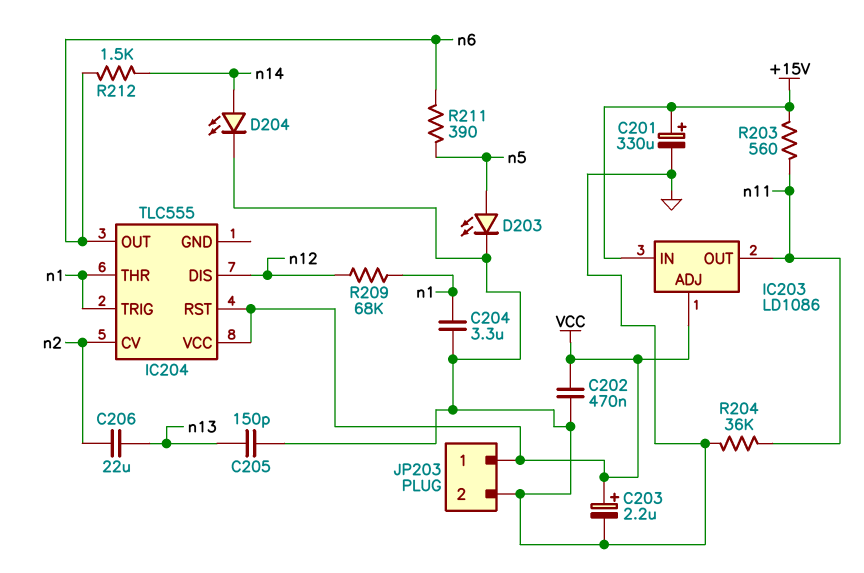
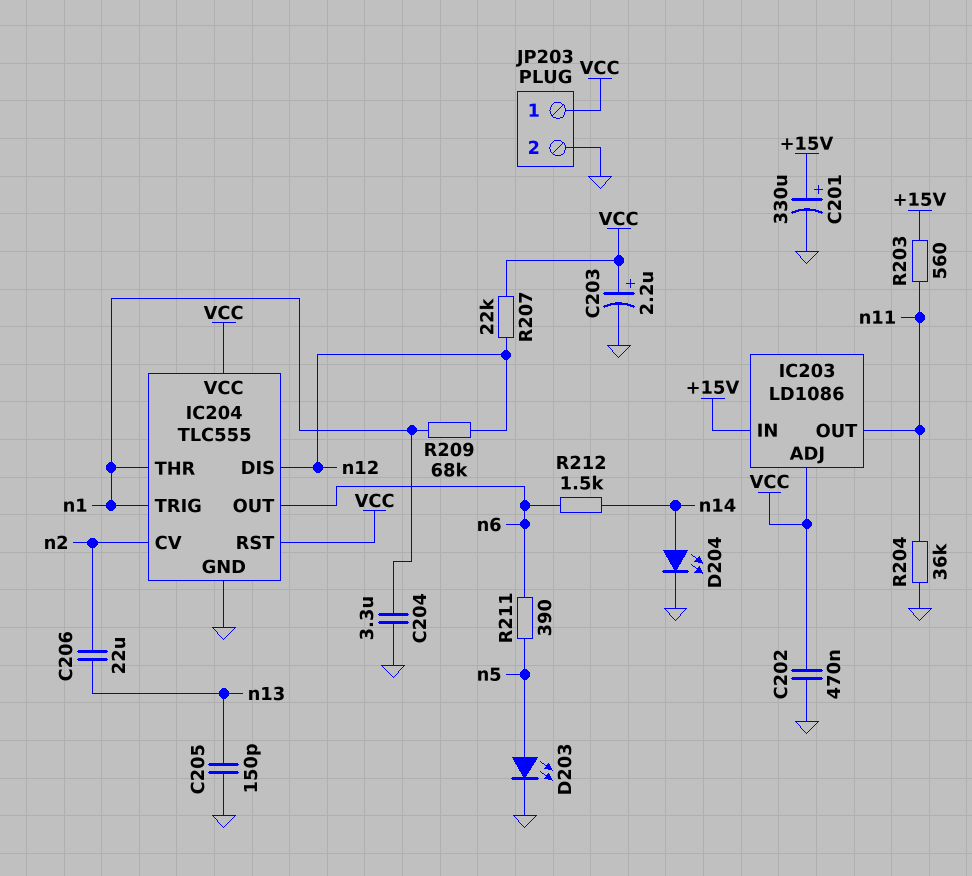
IC204 pin GND: none -> GND
R207: none -> 22k (VCC, n12)

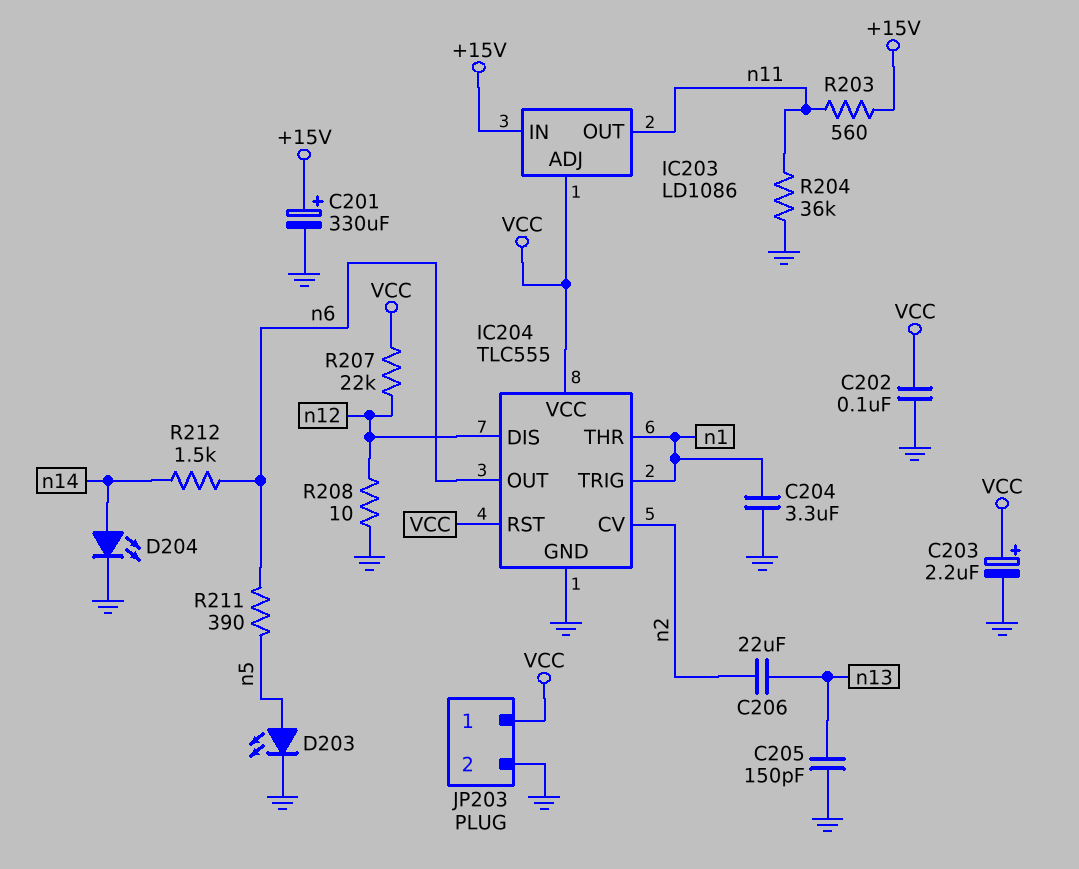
C202: 470nF (GND, VCC) -> 100nF (GND, VCC)
R208: none -> 10 (GND, n12)
R209: 68k (n1, n12) -> none

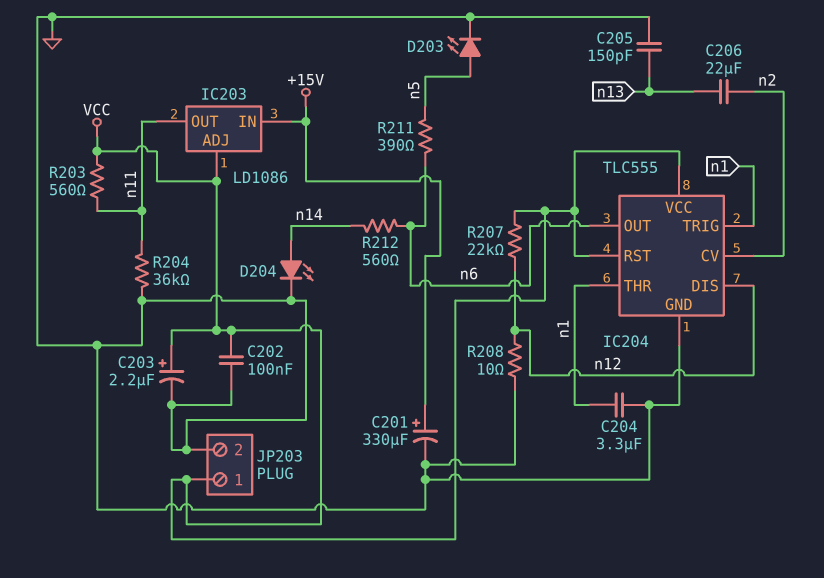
R203: 560 (+15V, n11) -> 560 (VCC, n11)
R212: 1.5k (n6, n14) -> 560 (n6, n14)

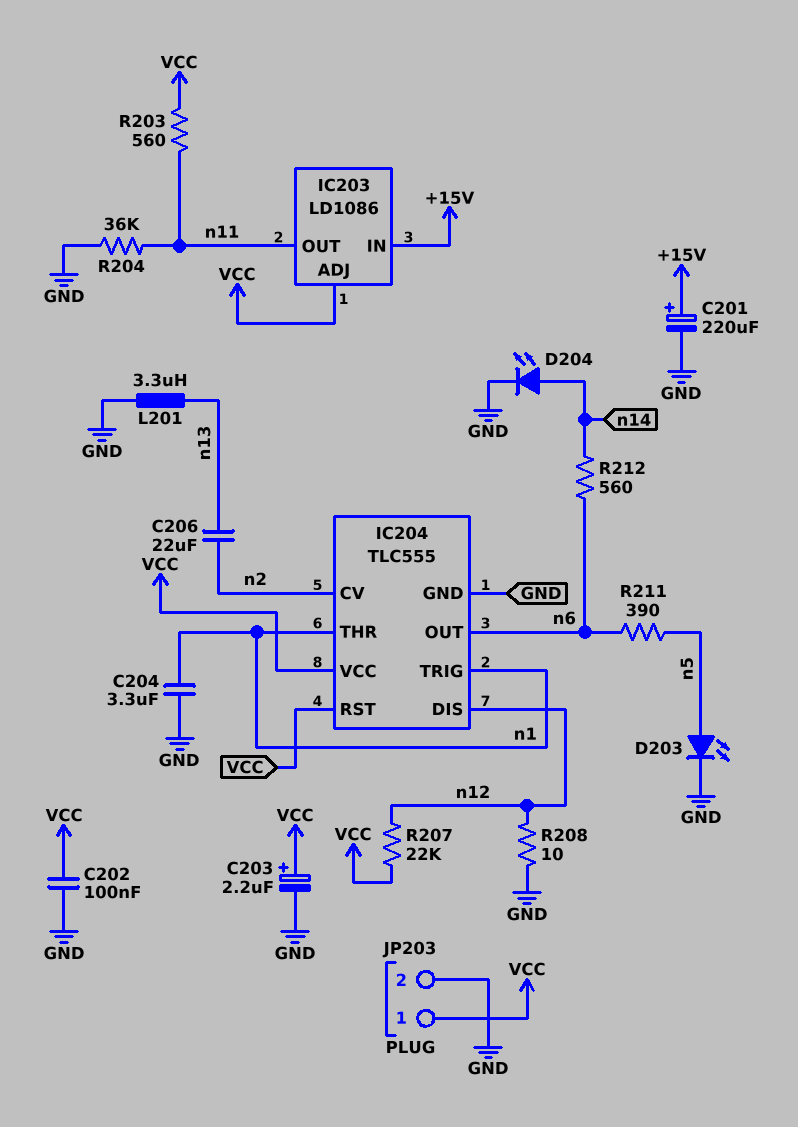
C201: 330uF (plus +15V, minus GND) -> 220uF (plus +15V, minus GND)
C205: 150pF (GND, n13) -> none
L201: none -> 3.3uH (GND, n13)

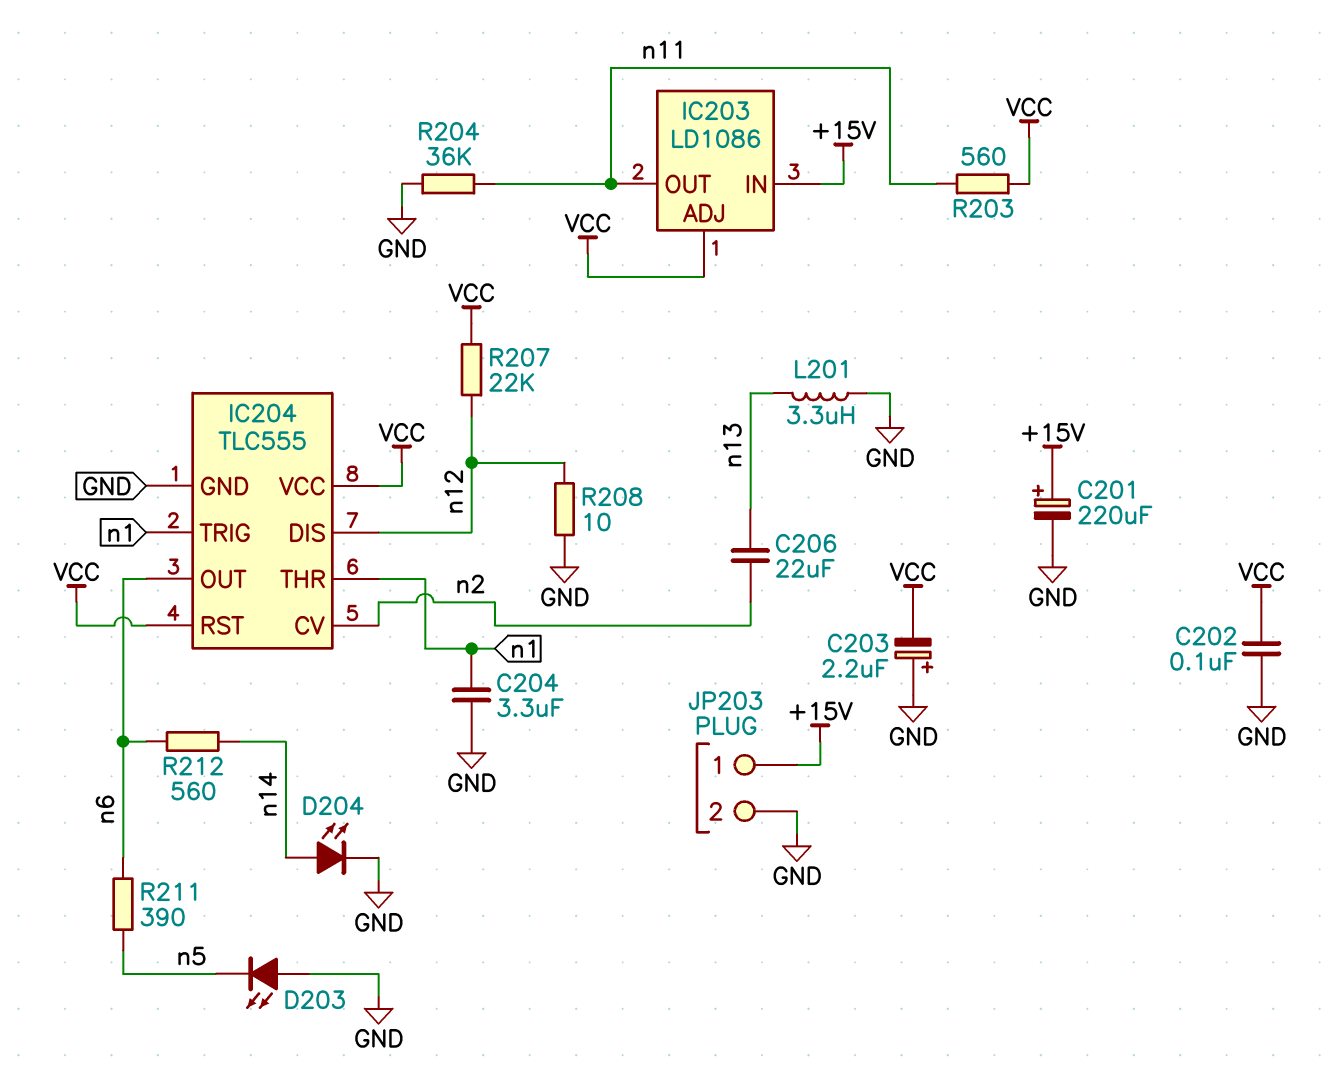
C203: 2.2uF (plus VCC, minus GND) -> 2.2uF (plus GND, minus VCC)
D203: LED (A n5, K GND) -> LED (A GND, K n5)
JP203 pin 1: VCC -> +15V

